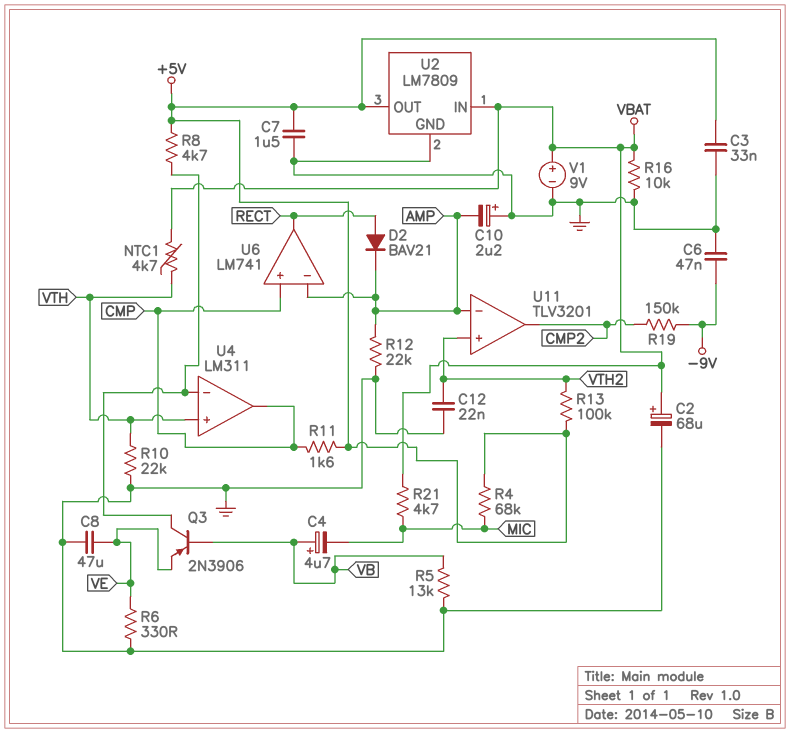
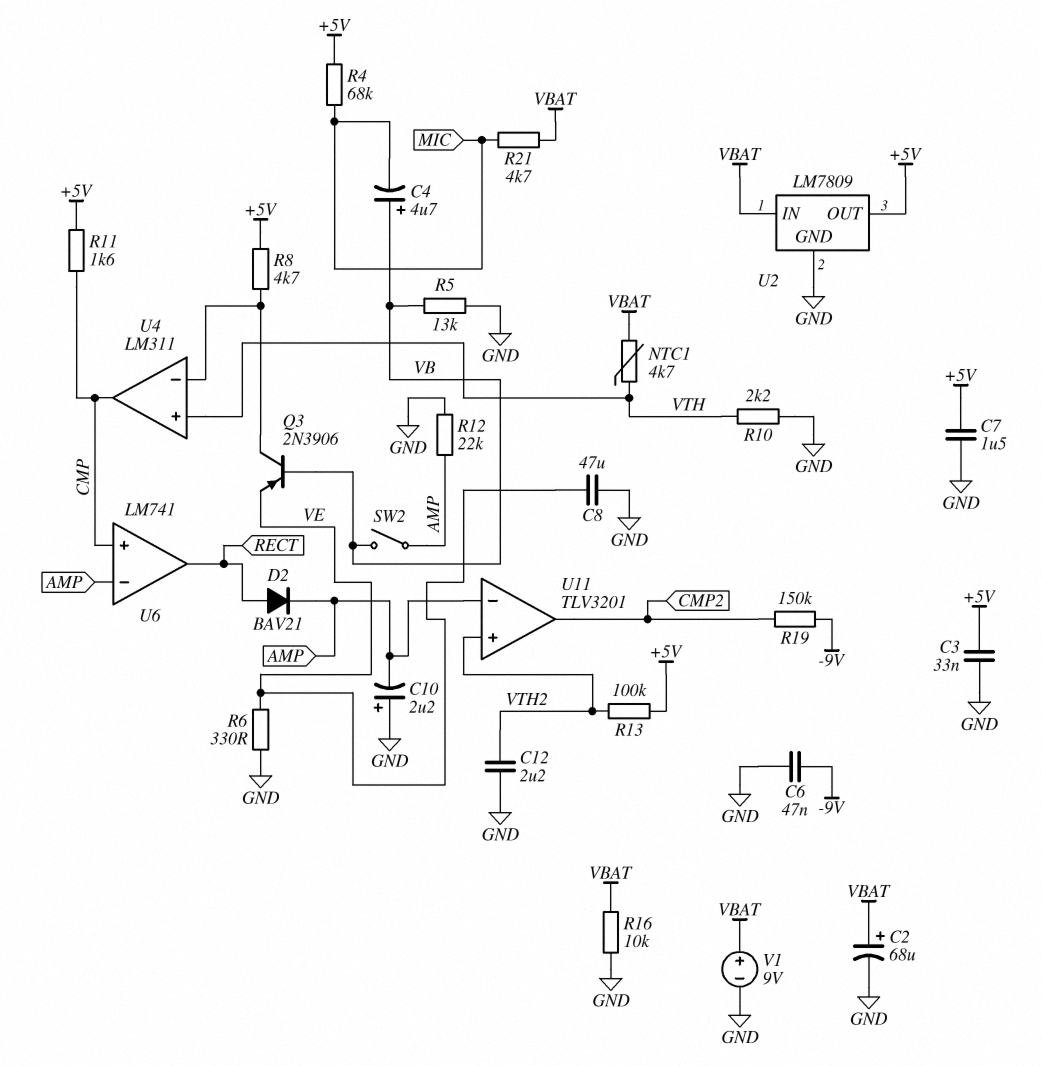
C12: 22nF (GND, VTH2) -> 2.2uF (GND, VTH2)
R10: 22k (GND, VTH) -> 2.2k (GND, VTH)
SW2: none -> switch (AMP, VB)

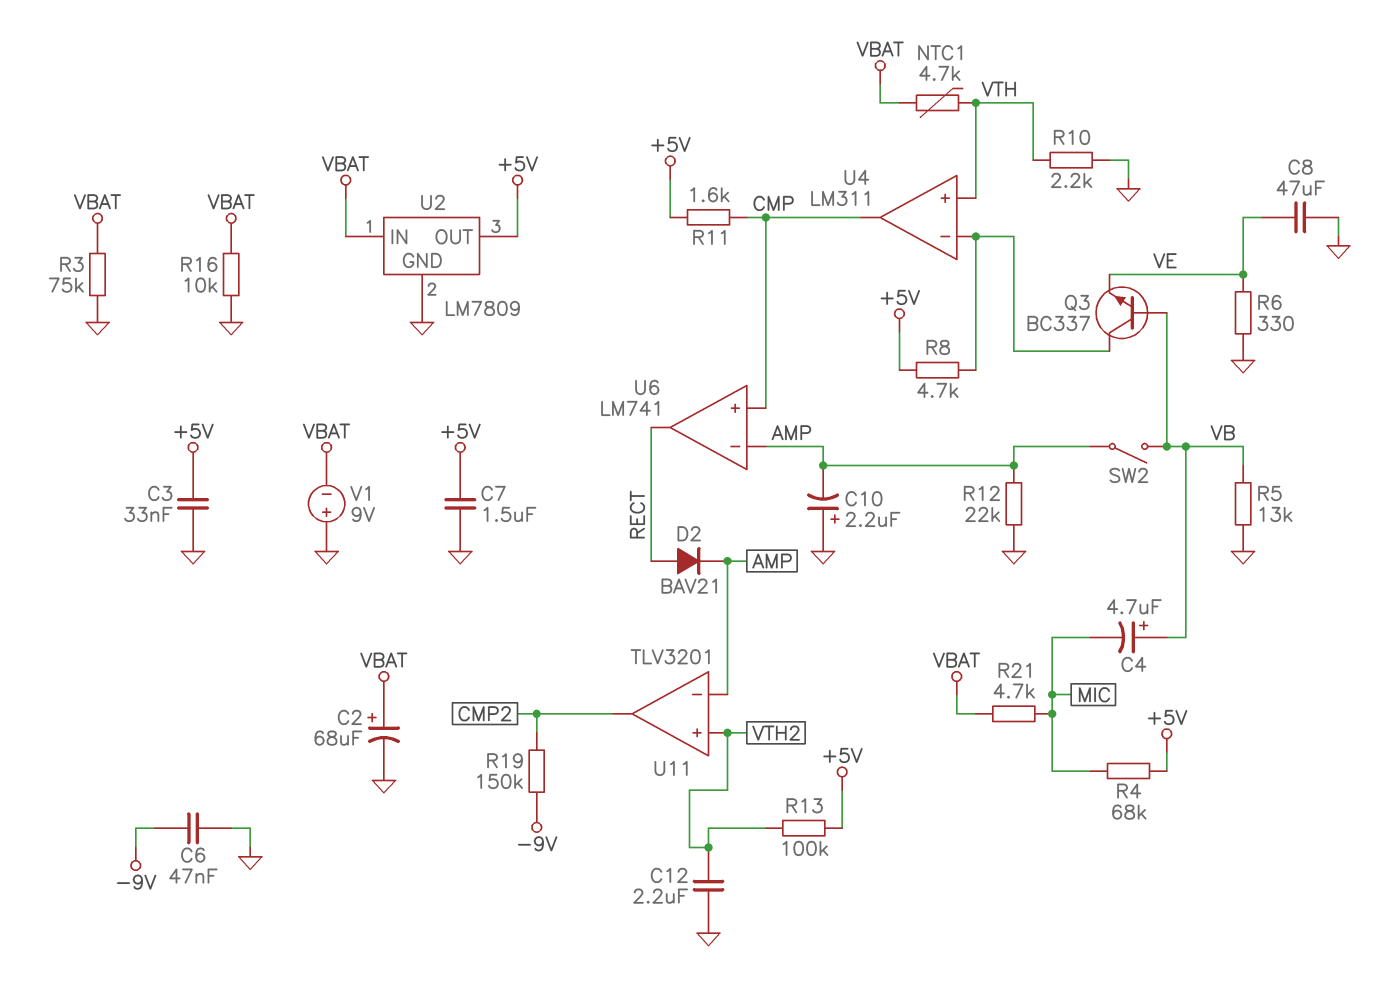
Q3: PNP 2N3906 (B VB, C U4/in-, E VE) -> NPN BC337 (B VB, C U4/in-, E VE)
R3: none -> 75k (GND, VBAT)
V1: 9V (plus VBAT, minus GND) -> 9V (plus GND, minus VBAT)

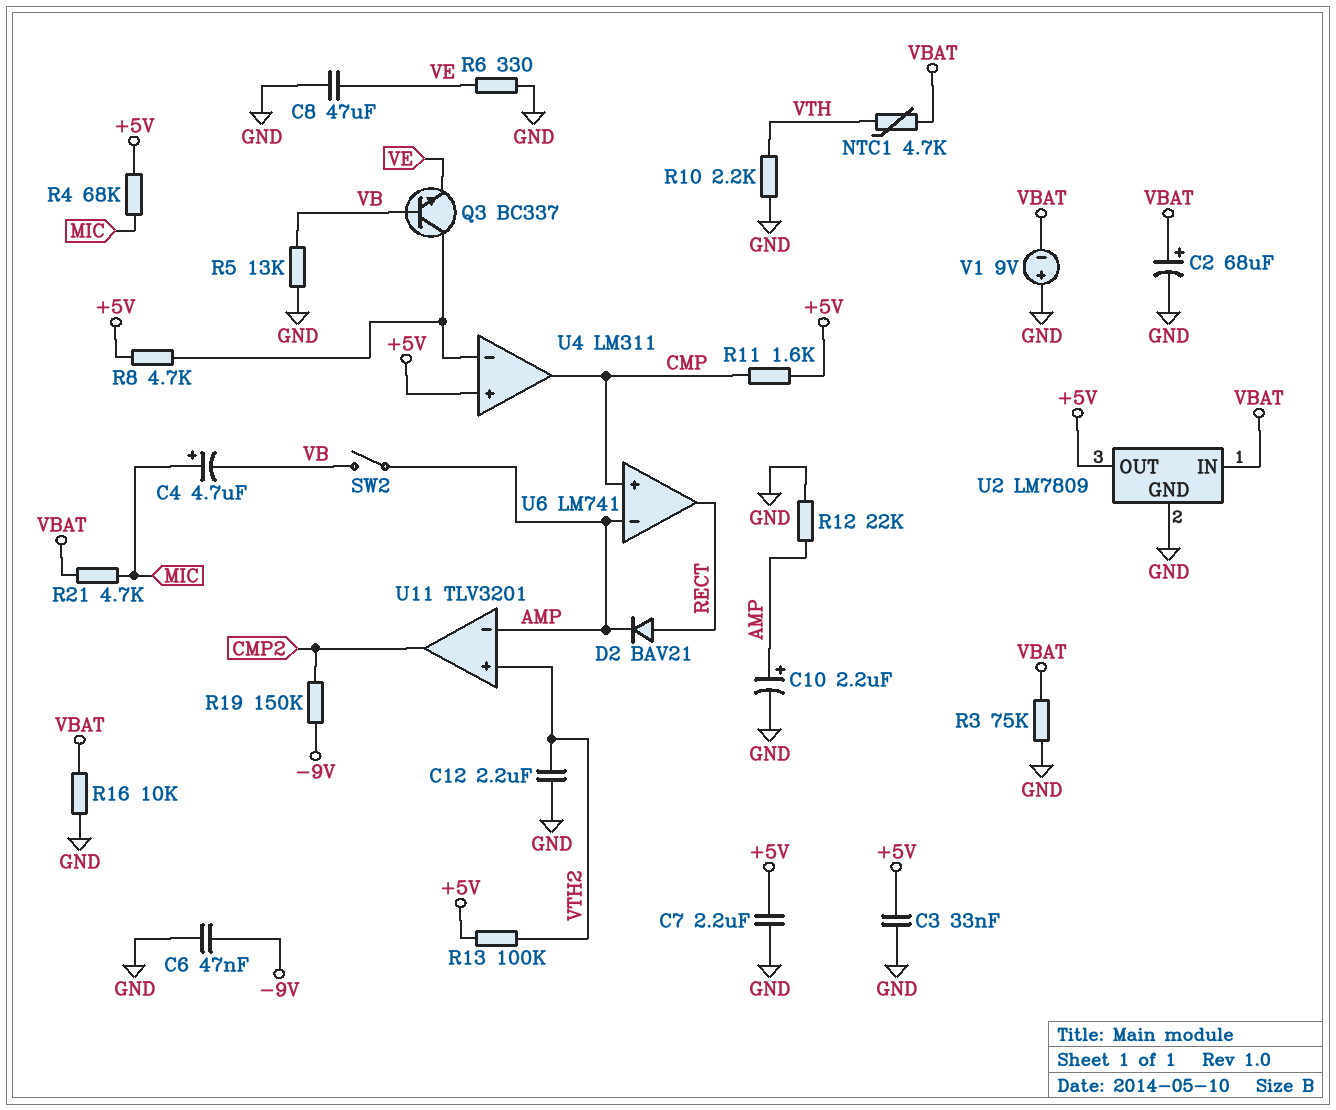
C4: 4.7uF (plus VB, minus MIC) -> 4.7uF (plus MIC, minus VB)
C7: 1.5uF (+5V, GND) -> 2.2uF (+5V, GND)
C10: 2.2uF (plus GND, minus AMP) -> 2.2uF (plus AMP, minus GND)
U4 pin in+: VTH -> +5V

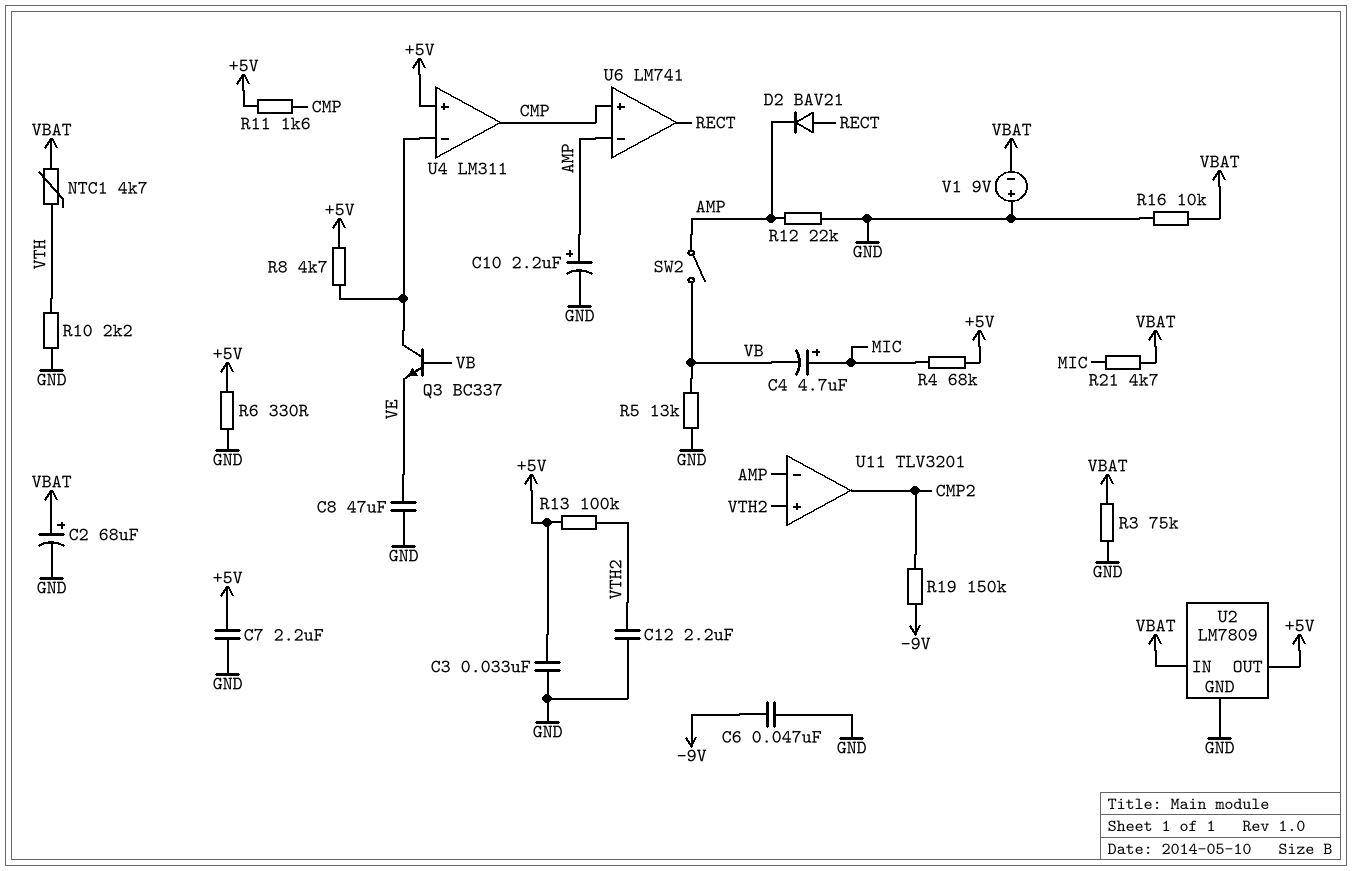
R6: 330 (GND, VE) -> 330 (+5V, GND)

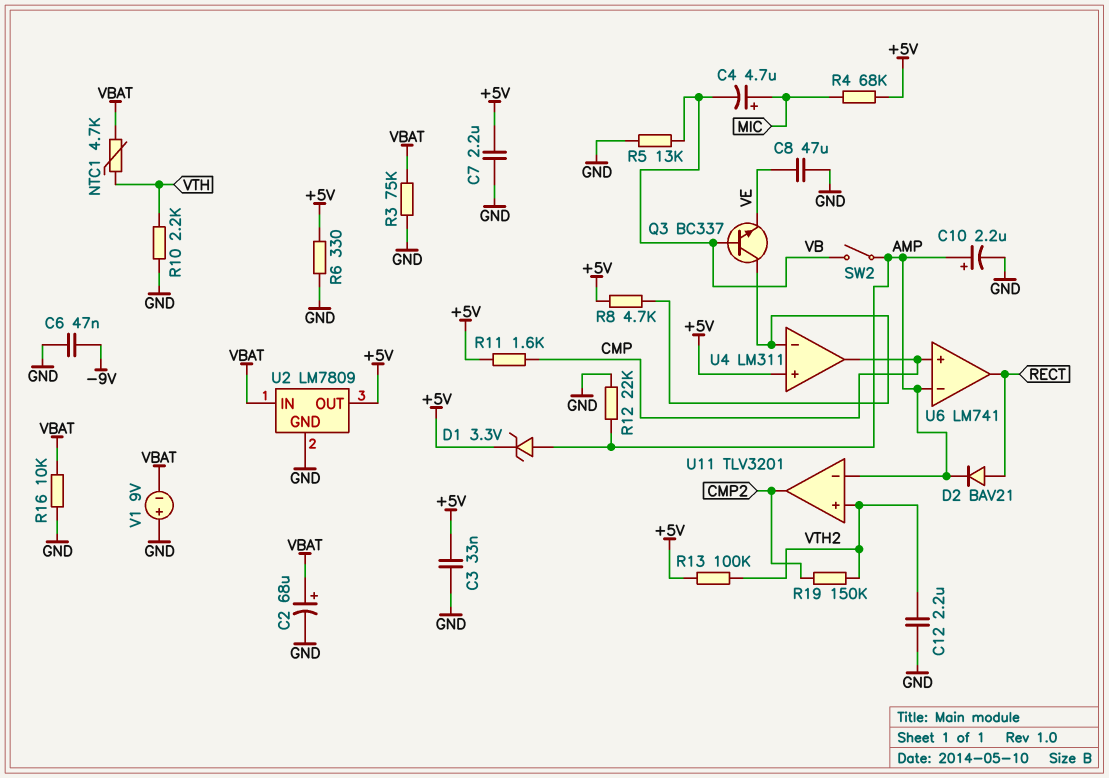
D1: none -> zener 3.3V (A AMP, K +5V)
R19: 150k (-9V, CMP2) -> 150k (CMP2, VTH2)
R21: 4.7k (MIC, VBAT) -> none

